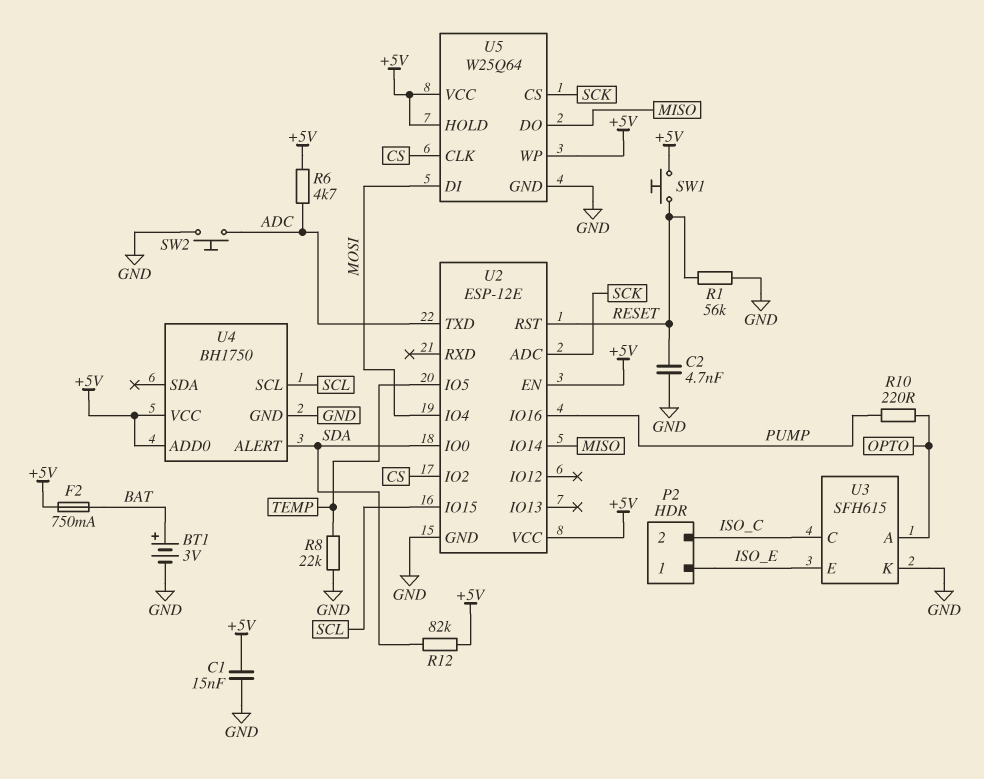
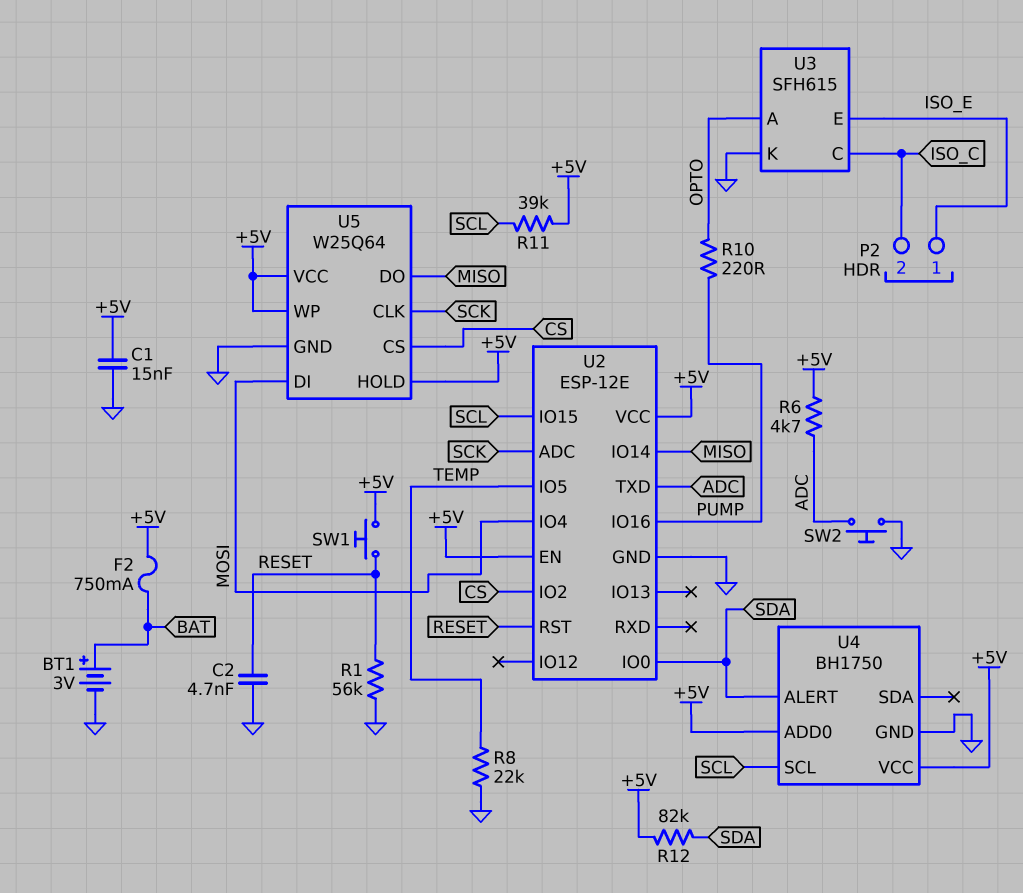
R11: none -> 39k (+5V, SCL)
U5 pin CLK: CS -> SCK
U5 pin CS: SCK -> CS

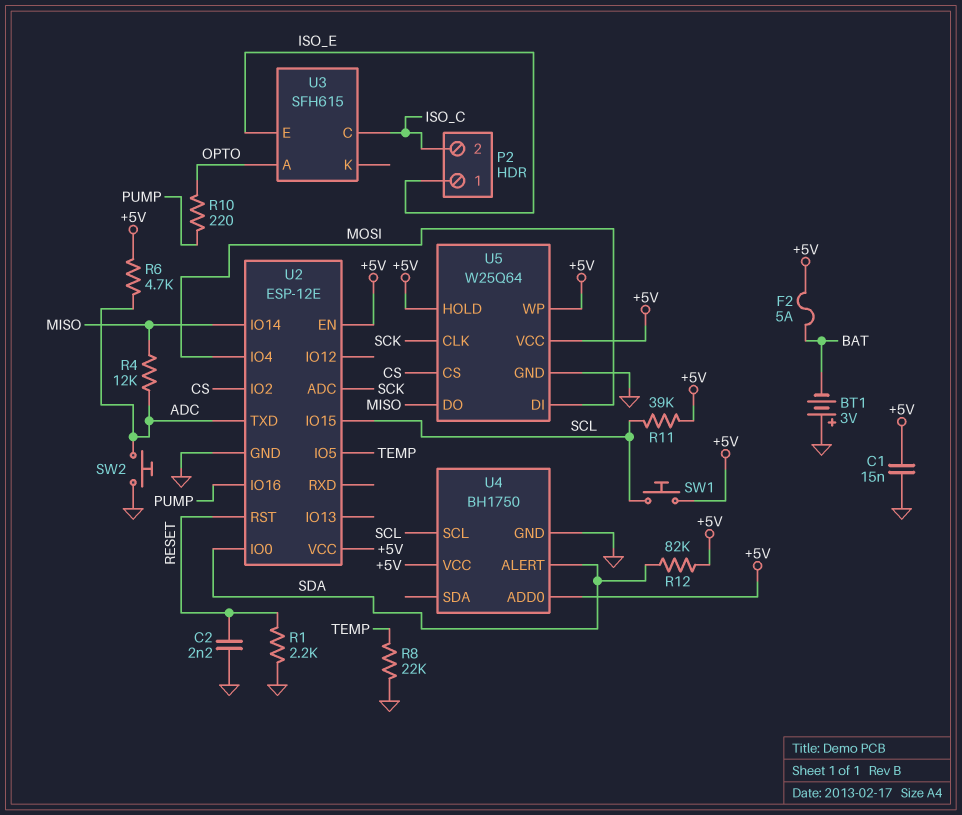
BT1: 3V (plus BAT, minus GND) -> 3V (plus GND, minus BAT)
C2: 4.7nF (GND, RESET) -> 2.2nF (GND, RESET)
F2: 750mA (+5V, BAT) -> 5A (+5V, BAT)
R1: 56k (GND, RESET) -> 2.2k (GND, RESET)
R4: none -> 12k (ADC, MISO)
SW1: button (+5V, RESET) -> button (+5V, SCL)
U3 pin K: GND -> none

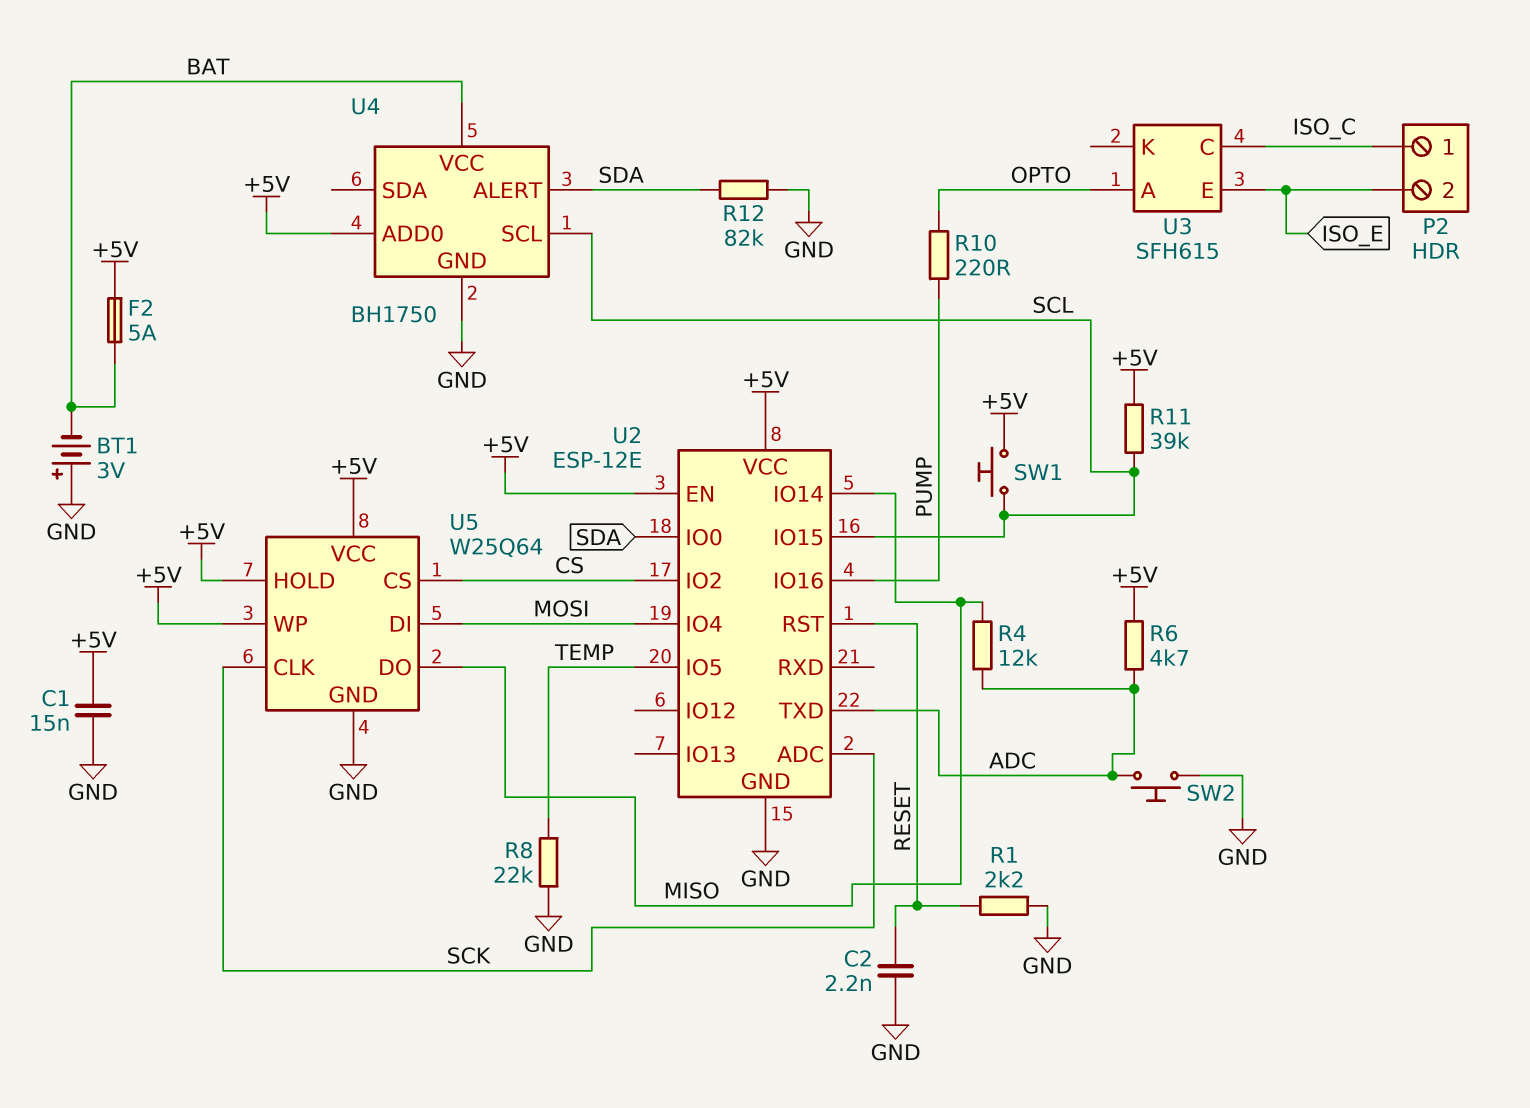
P2 pin 1: ISO_E -> ISO_C
P2 pin 2: ISO_C -> ISO_E
R12: 82k (+5V, SDA) -> 82k (GND, SDA)
U4 pin VCC: +5V -> BAT

